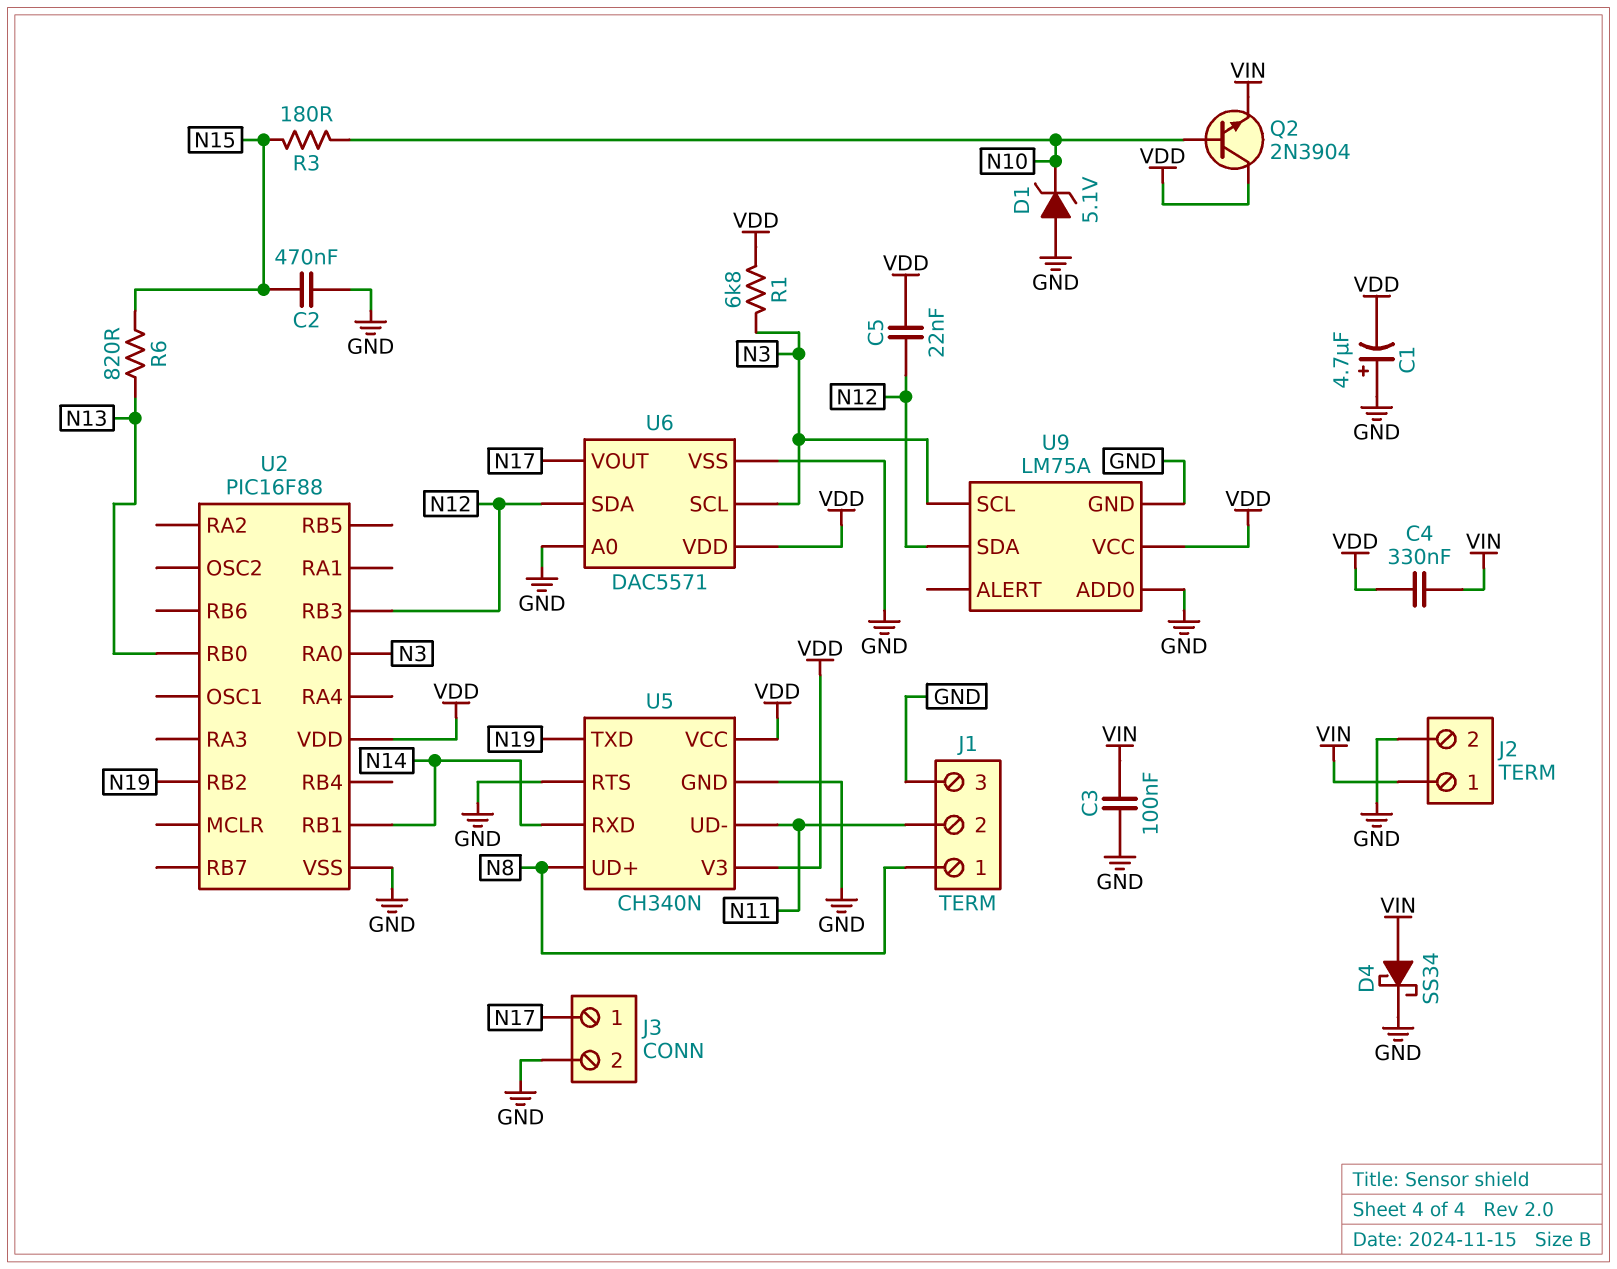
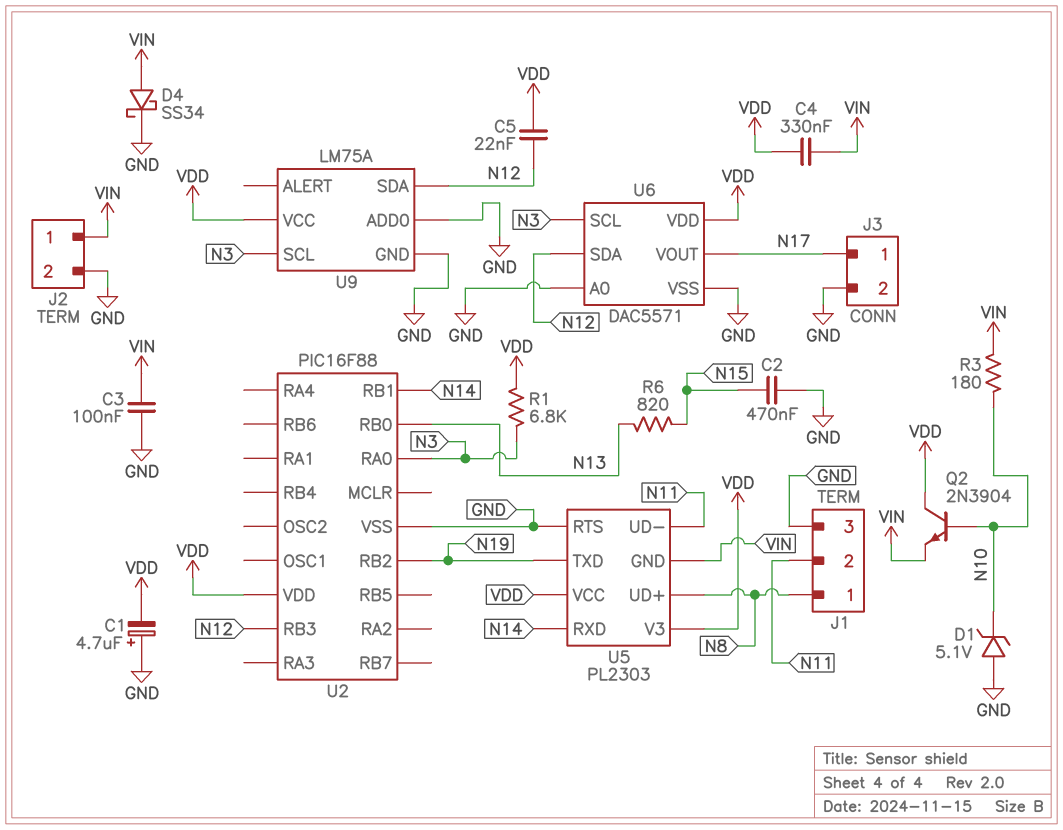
R3: 180 (N10, N15) -> 180 (N10, VIN)
U5: CH340N -> PL2303
U5 pin GND: GND -> VIN

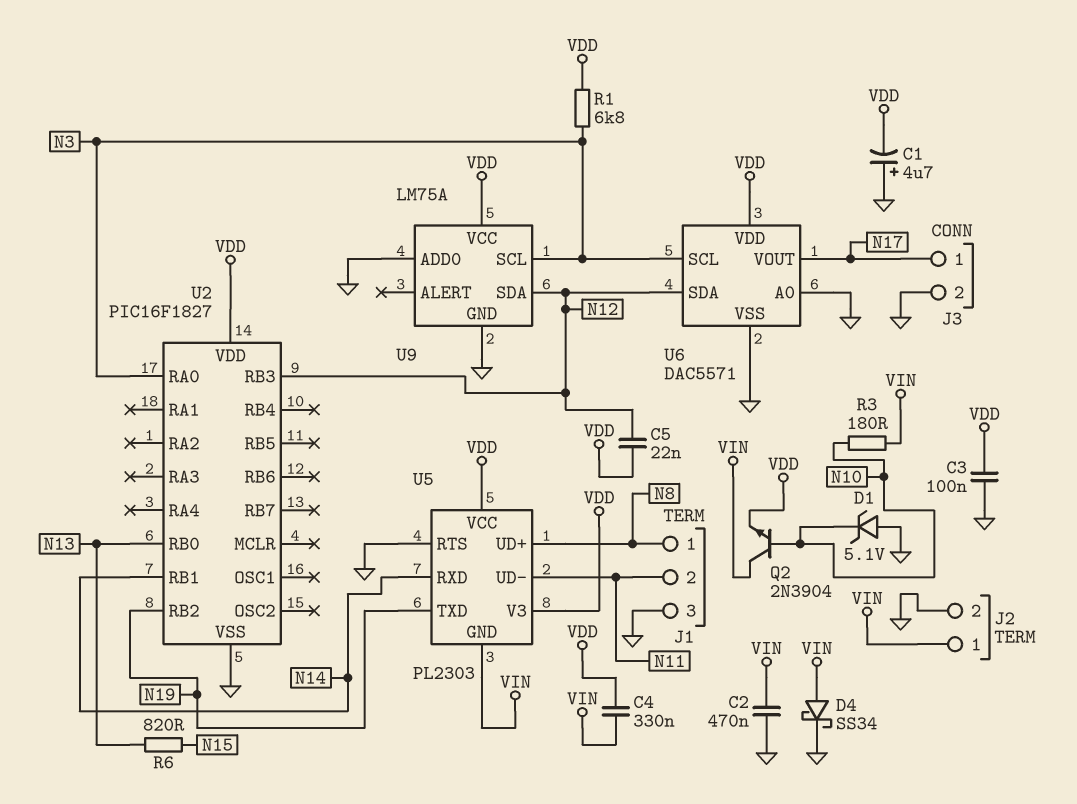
C2: 470nF (GND, N15) -> 470nF (GND, VIN)
C3: 100nF (GND, VIN) -> 100nF (GND, VDD)
Q2: NPN 2N3904 (B N10, C VDD, E VIN) -> NPN 2N3904 (B N10, C VIN, E VDD)
U2: PIC16F88 -> PIC16F1827

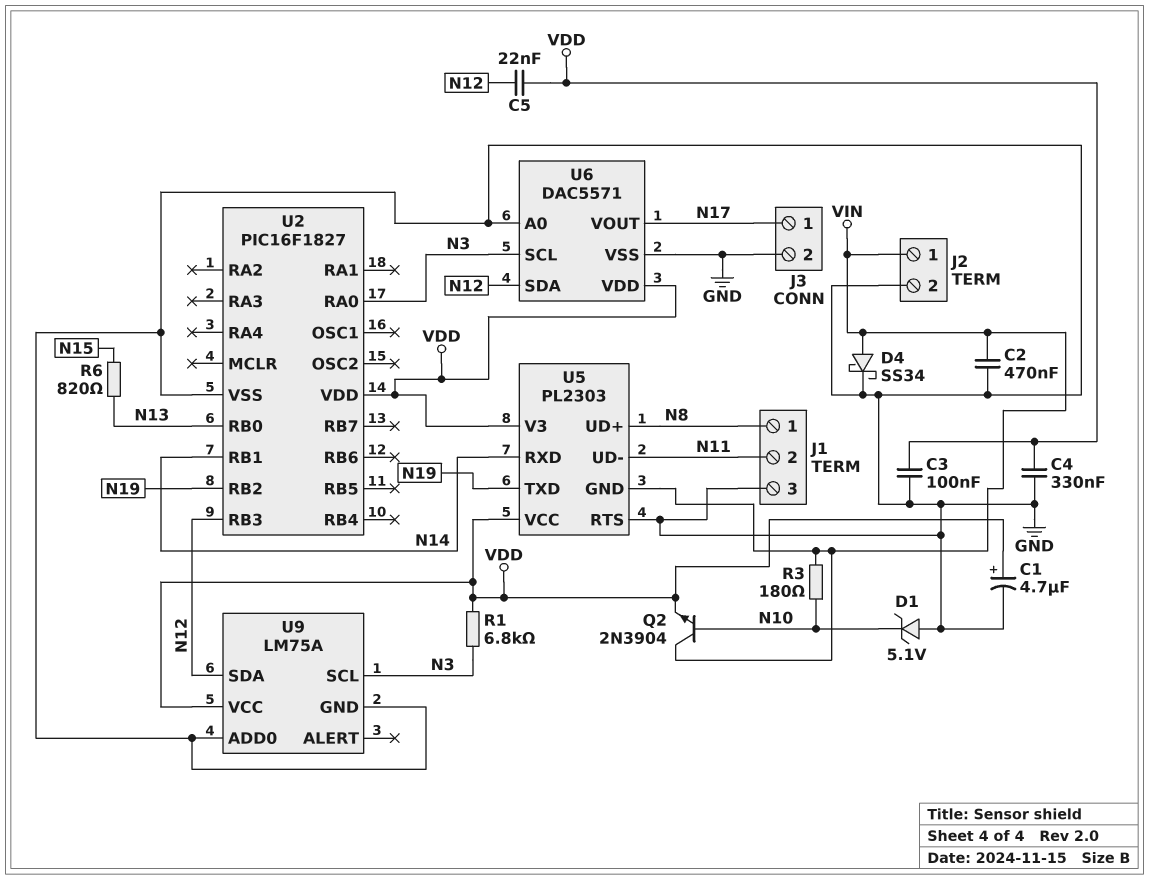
C1: 4.7uF (plus GND, minus VDD) -> 4.7uF (plus VDD, minus GND)
C4: 330nF (VDD, VIN) -> 330nF (GND, VDD)

